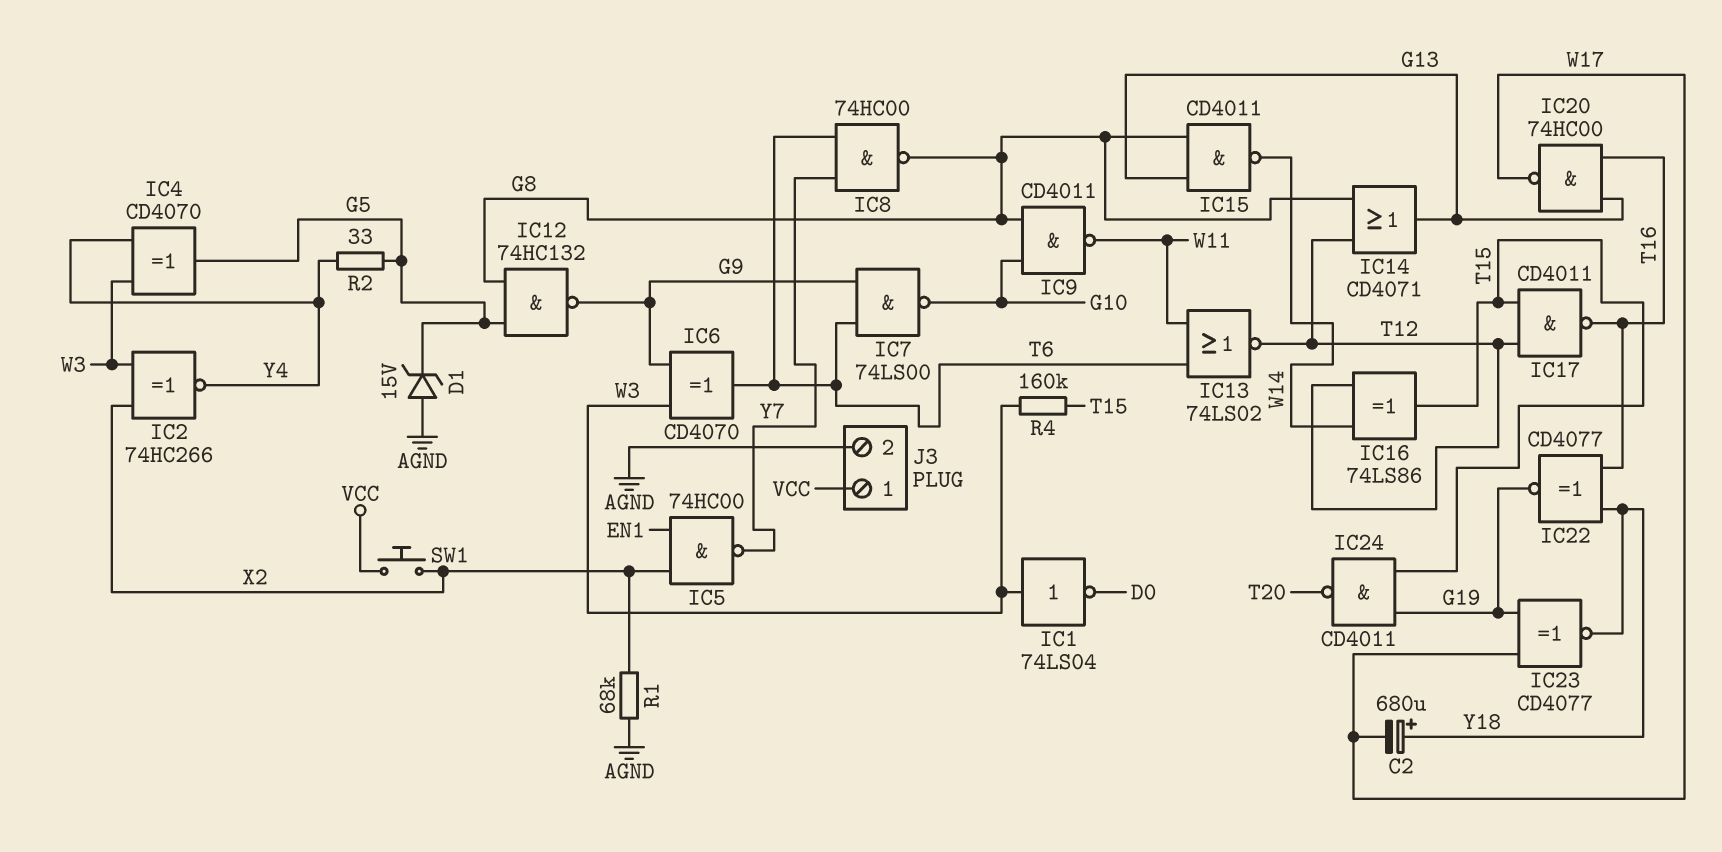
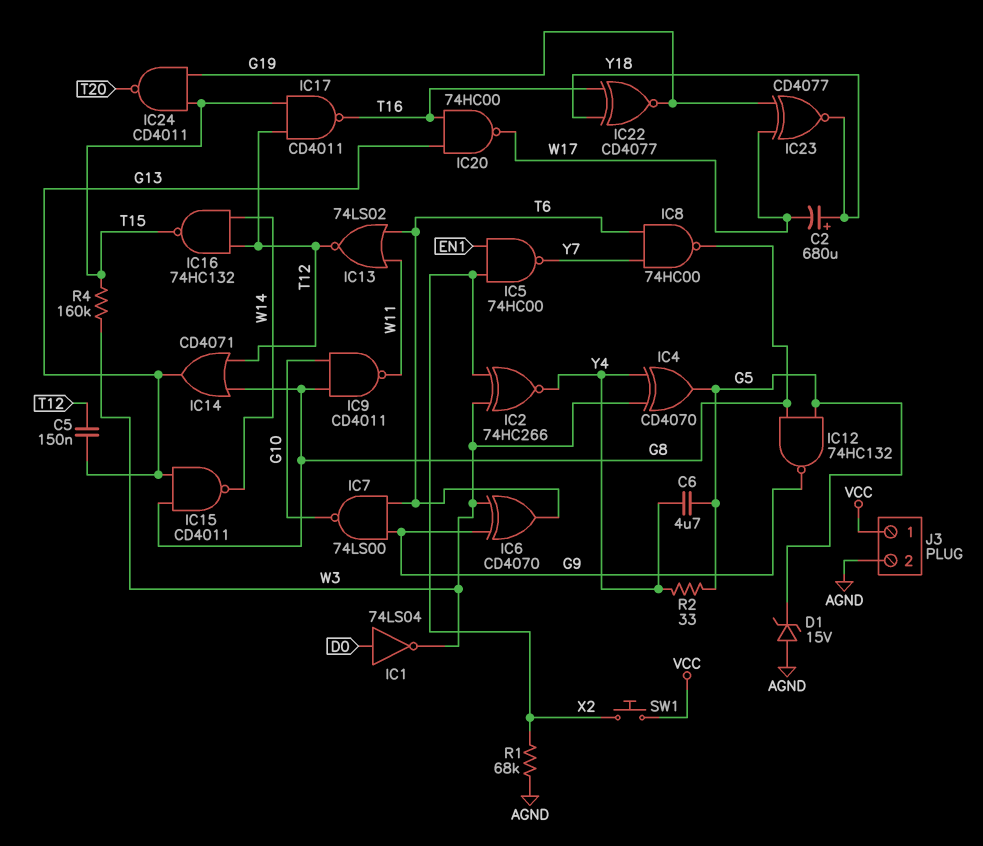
C5: none -> 150nF (G13, T12)
C6: none -> 4.7uF (G5, Y4)
IC1: NOT 74LS04 (in W3, out D0) -> NOT 74LS04 (in D0, out W3)
IC16: XOR 74LS86 (in T12, in W14, out T15) -> NAND 74HC132 (in T12, in W14, out T15)

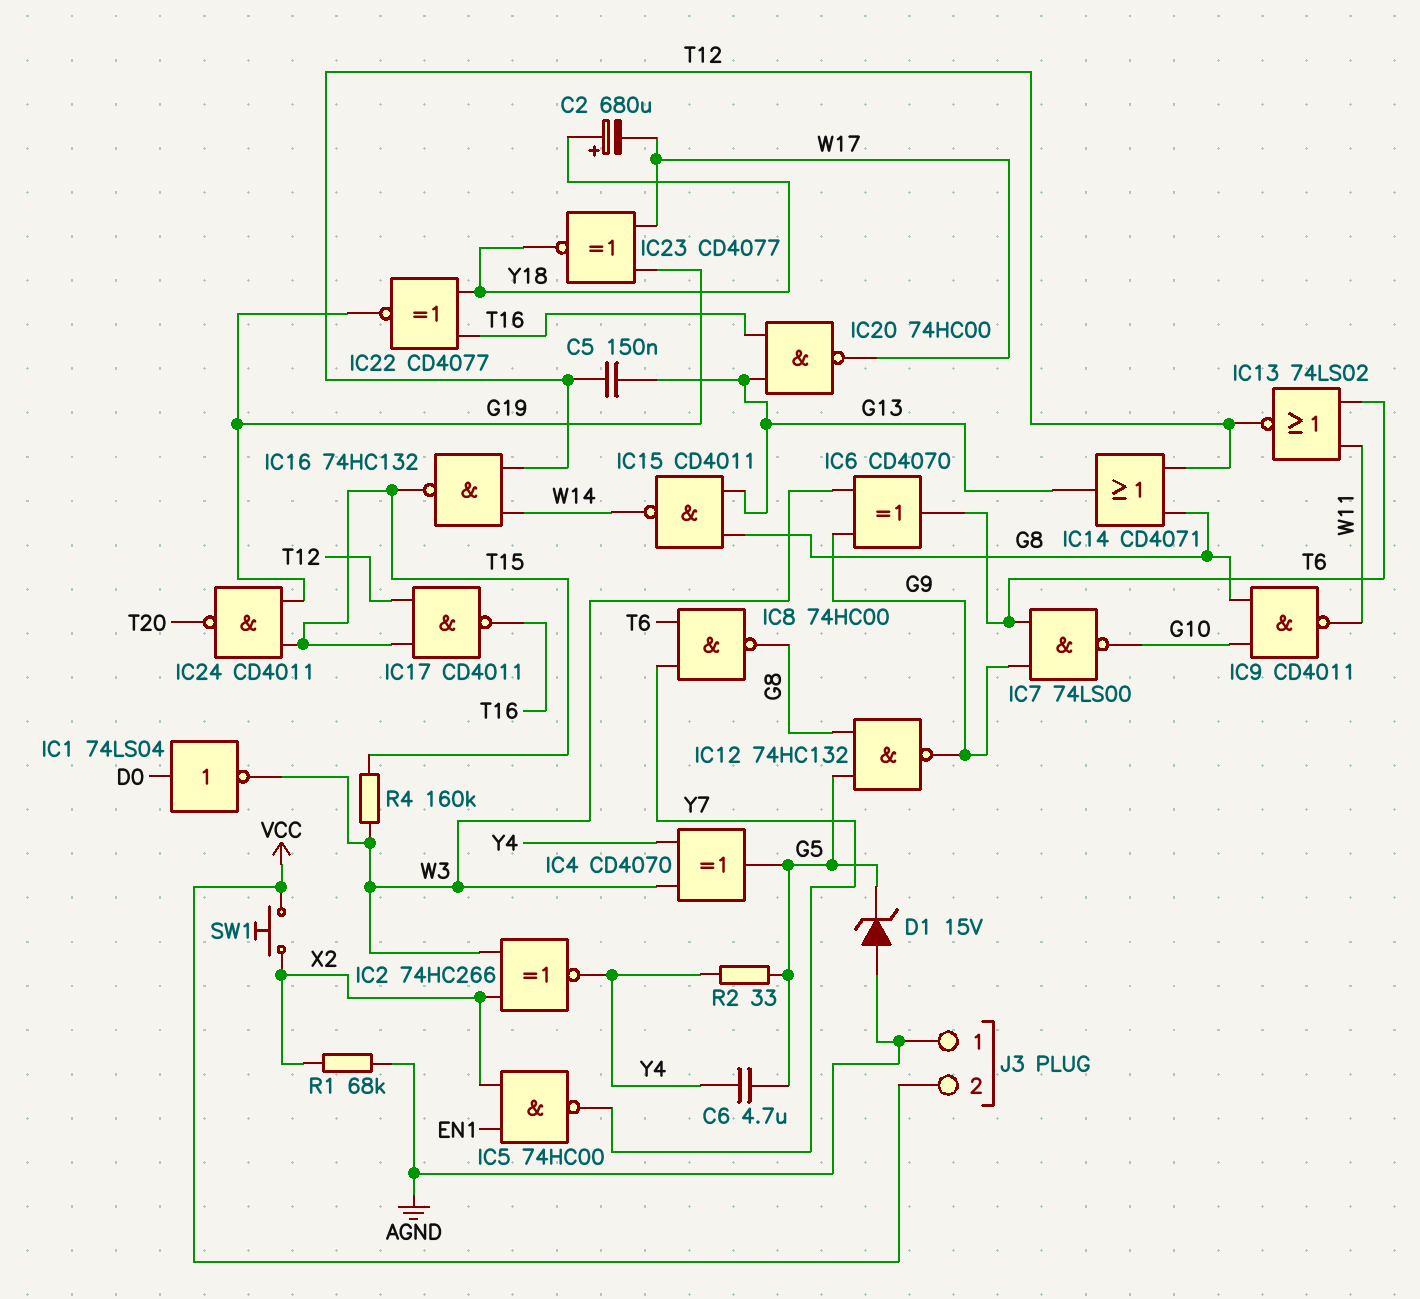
J3 pin 1: VCC -> AGND
J3 pin 2: AGND -> VCC

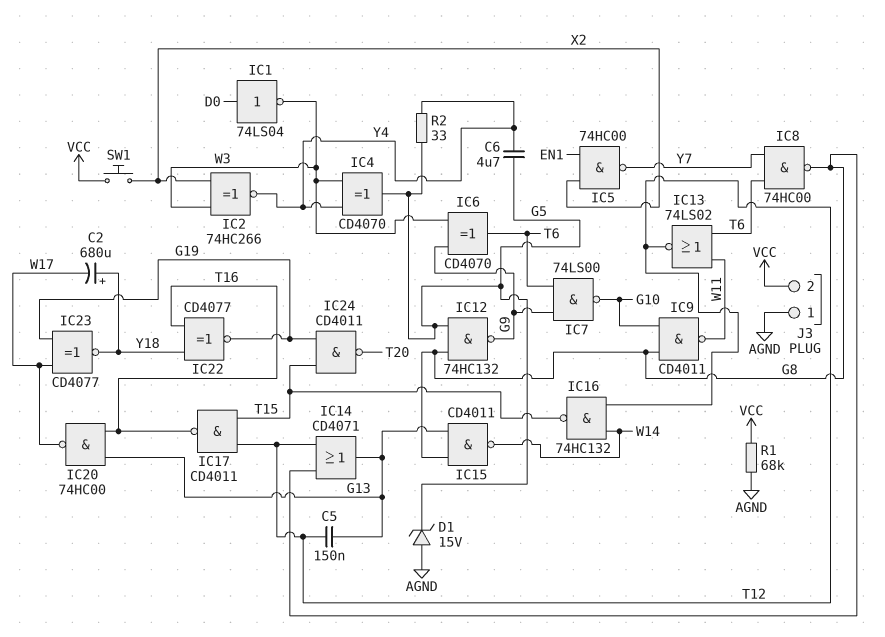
R1: 68k (AGND, X2) -> 68k (AGND, VCC)
R4: 160k (T15, W3) -> none

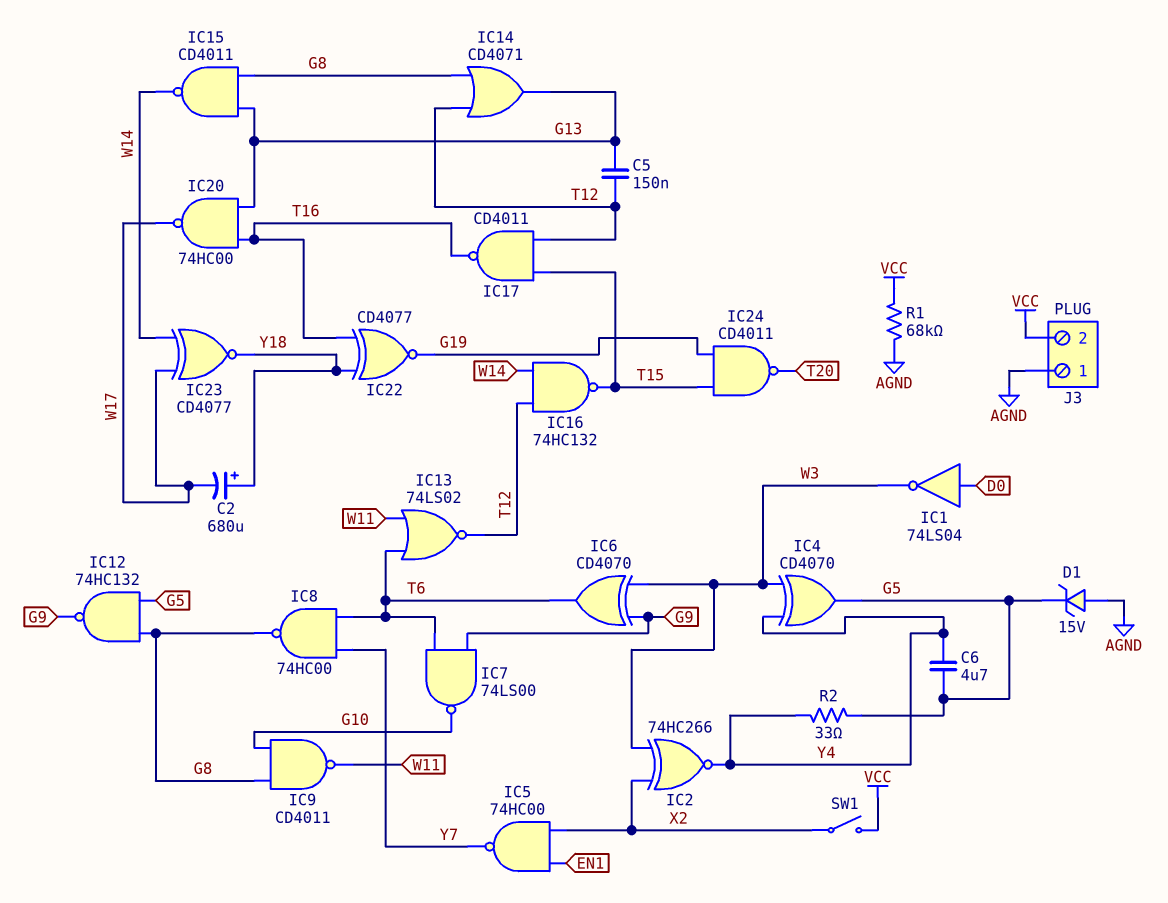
IC23: XNOR CD4077 (in G19, in W17, out Y18) -> XNOR CD4077 (in W14, in W17, out Y18)
SW1: button (VCC, X2) -> switch (VCC, X2)

